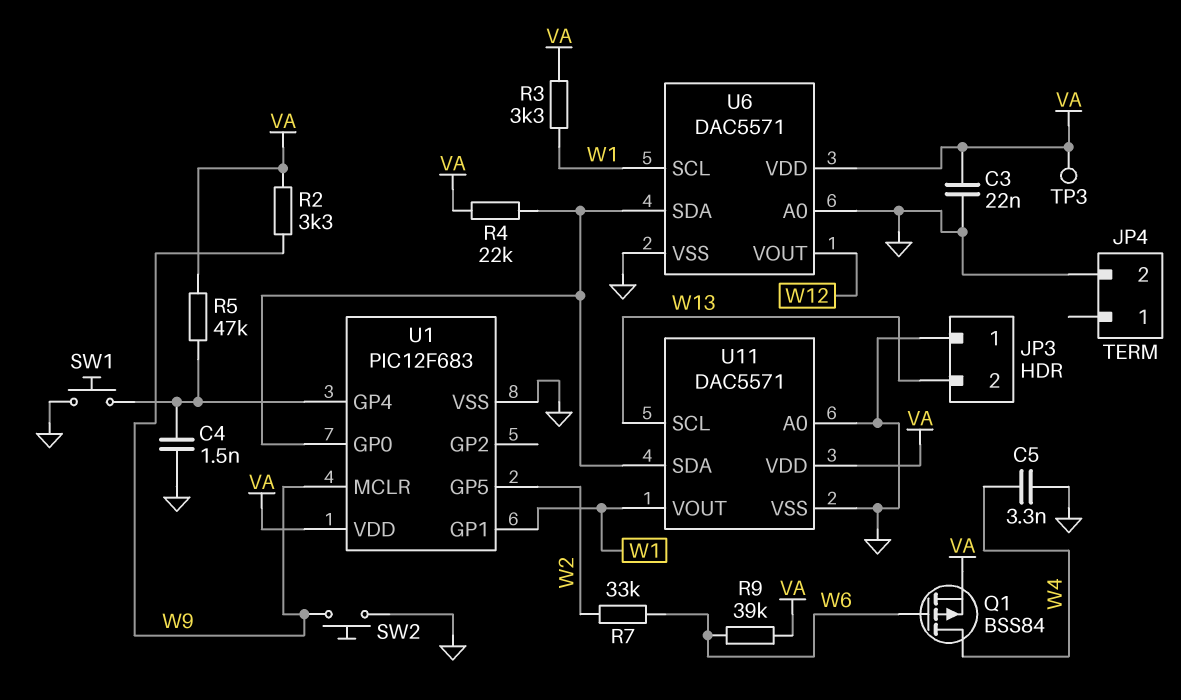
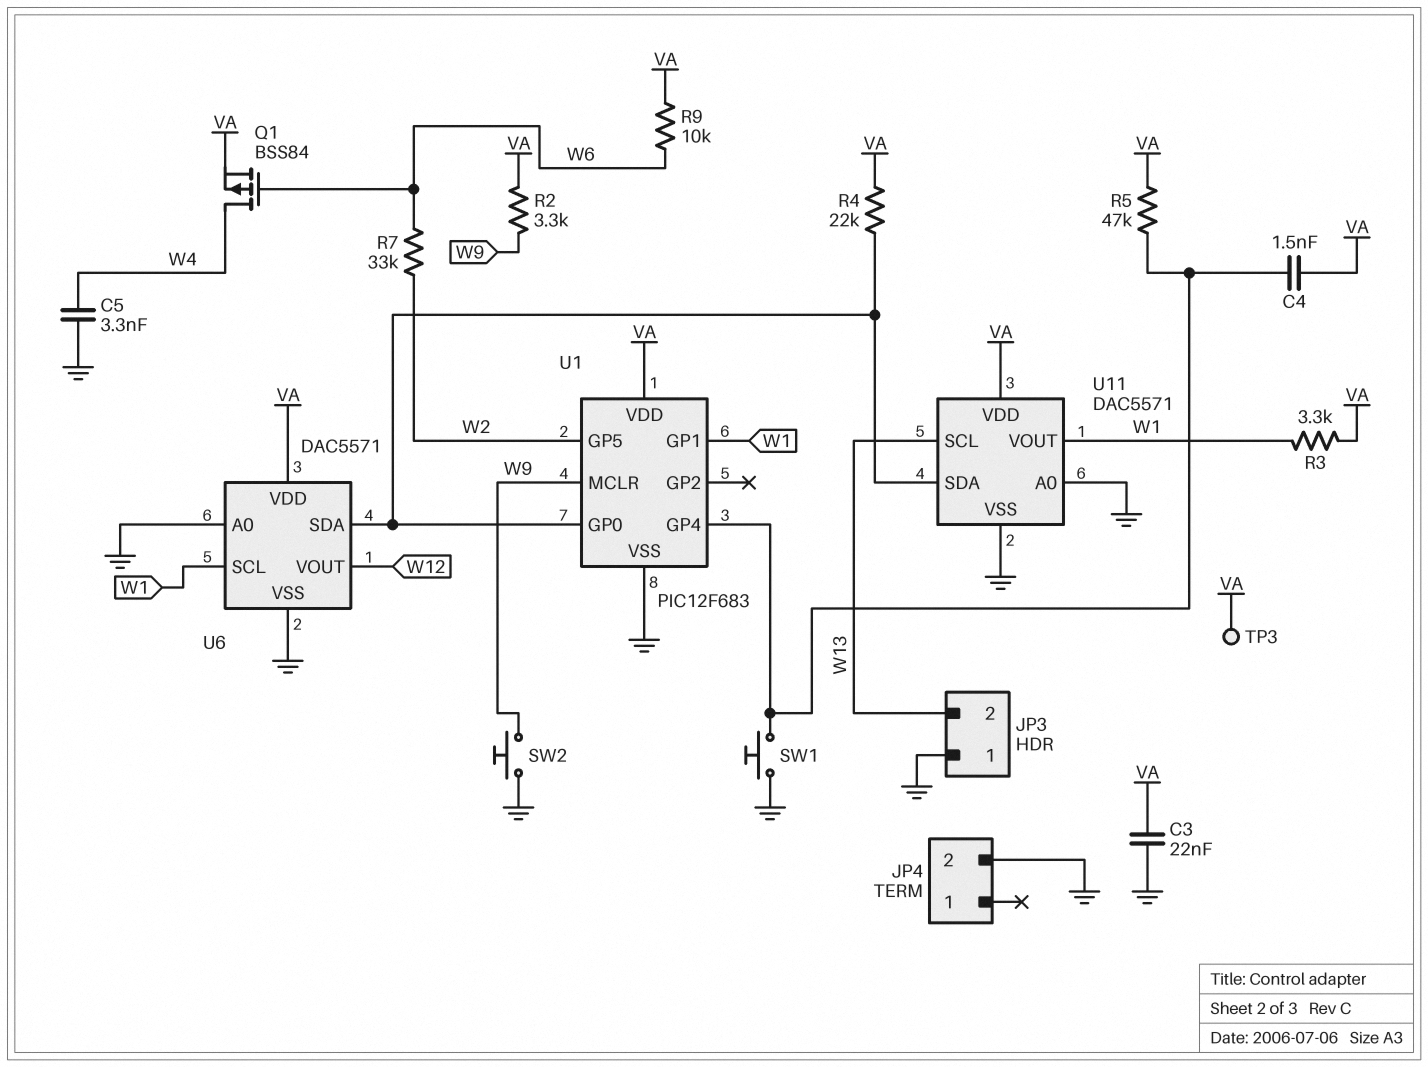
C4: 1.5nF (GND, U1/GP4) -> 1.5nF (U1/GP4, VA)
R9: 39k (VA, W6) -> 10k (VA, W6)

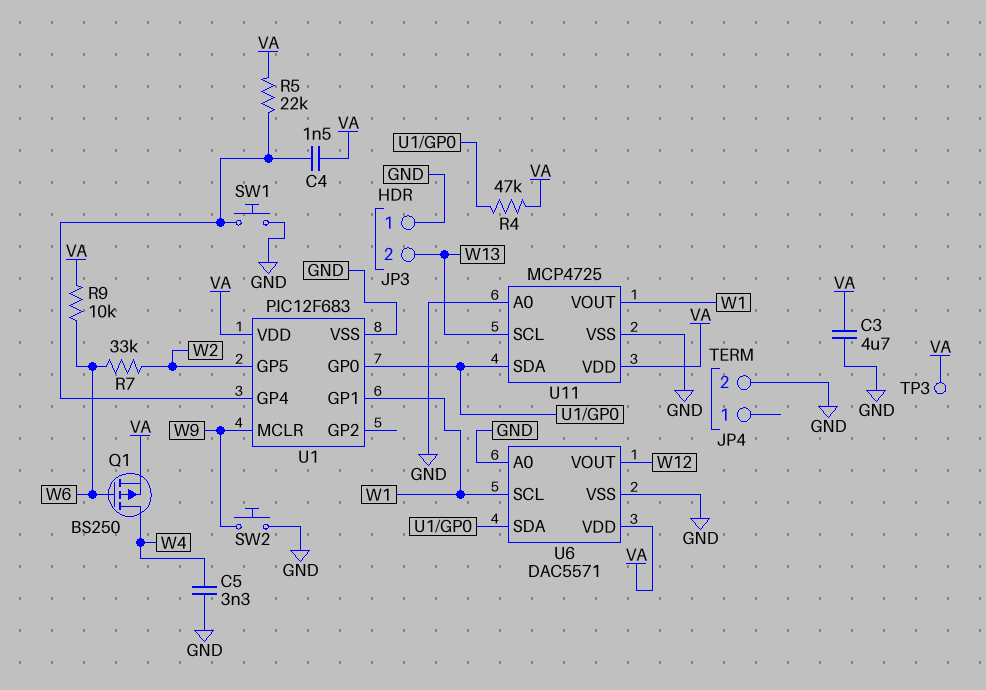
C3: 22nF (GND, VA) -> 4.7uF (GND, VA)
Q1: PMOS BSS84 (G W6, D W4, S VA) -> PMOS BS250 (G W6, D W4, S VA)
R2: 3.3k (VA, W9) -> none
R3: 3.3k (VA, W1) -> none
R4: 22k (U1/GP0, VA) -> 47k (U1/GP0, VA)
R5: 47k (U1/GP4, VA) -> 22k (U1/GP4, VA)
U11: DAC5571 -> MCP4725

